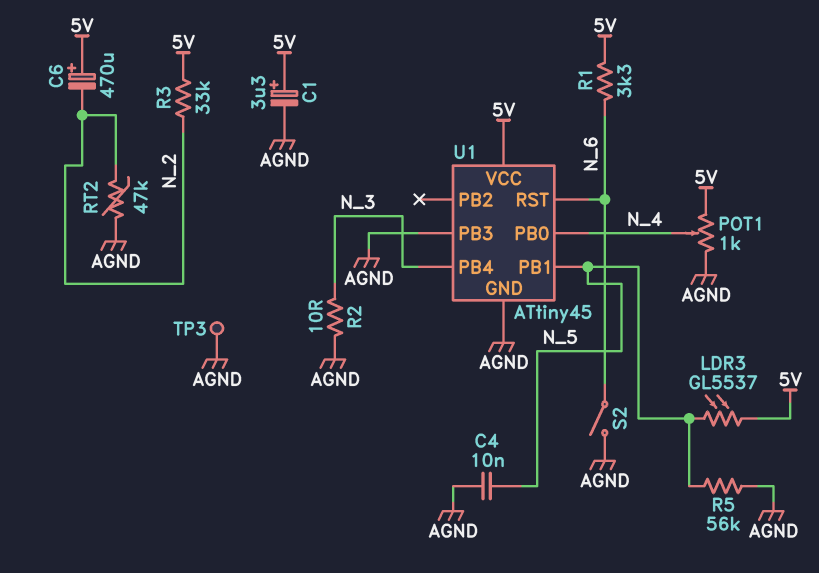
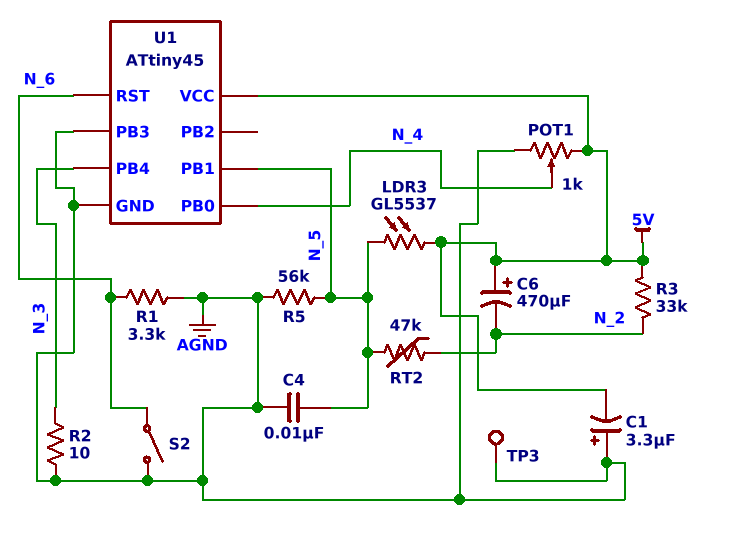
C1: 3.3uF (plus 5V, minus AGND) -> 3.3uF (plus AGND, minus 5V)
R1: 3.3k (5V, N_6) -> 3.3k (AGND, N_6)
RT2: 47k (AGND, N_2) -> 47k (N_2, N_5)

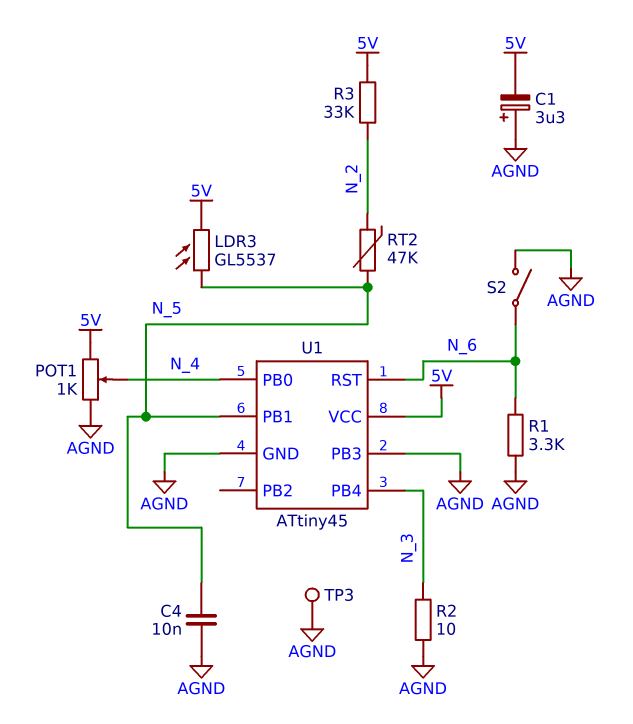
C6: 470uF (plus 5V, minus N_2) -> none
R5: 56k (AGND, N_5) -> none

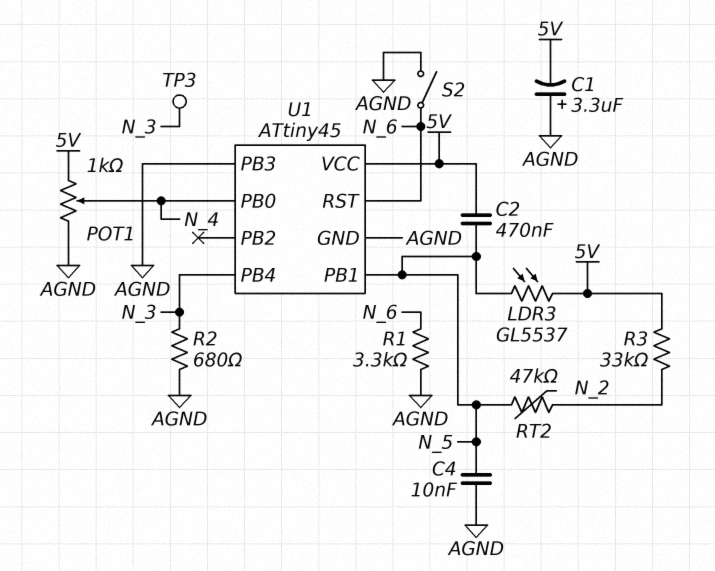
C2: none -> 470nF (5V, N_5)
R2: 10 (AGND, N_3) -> 680 (AGND, N_3)
TP3: test point (AGND) -> test point (N_3)

